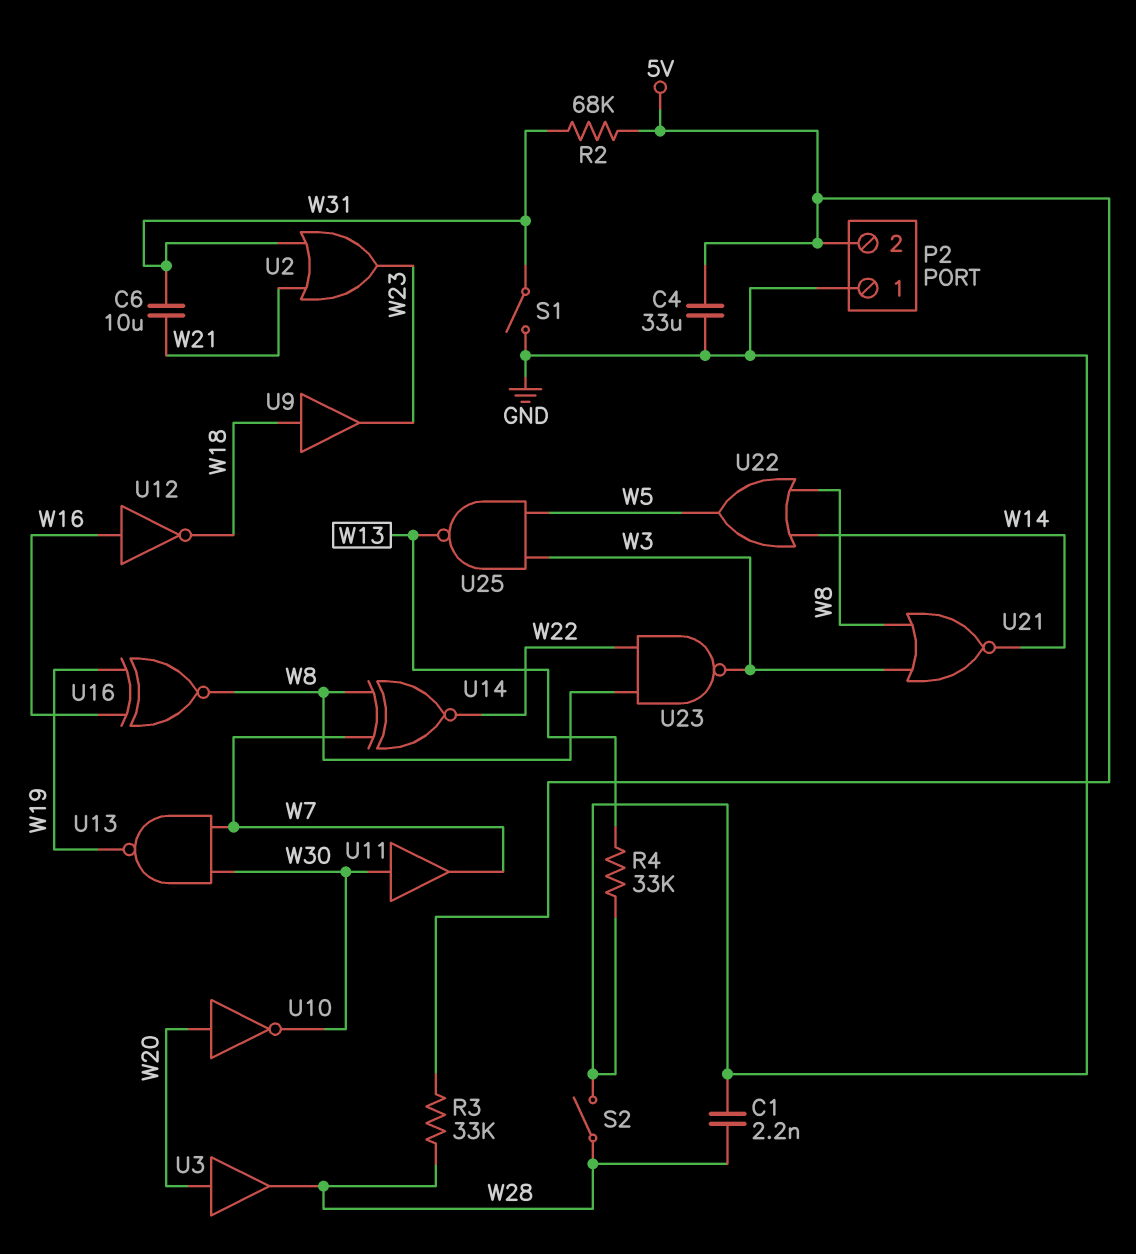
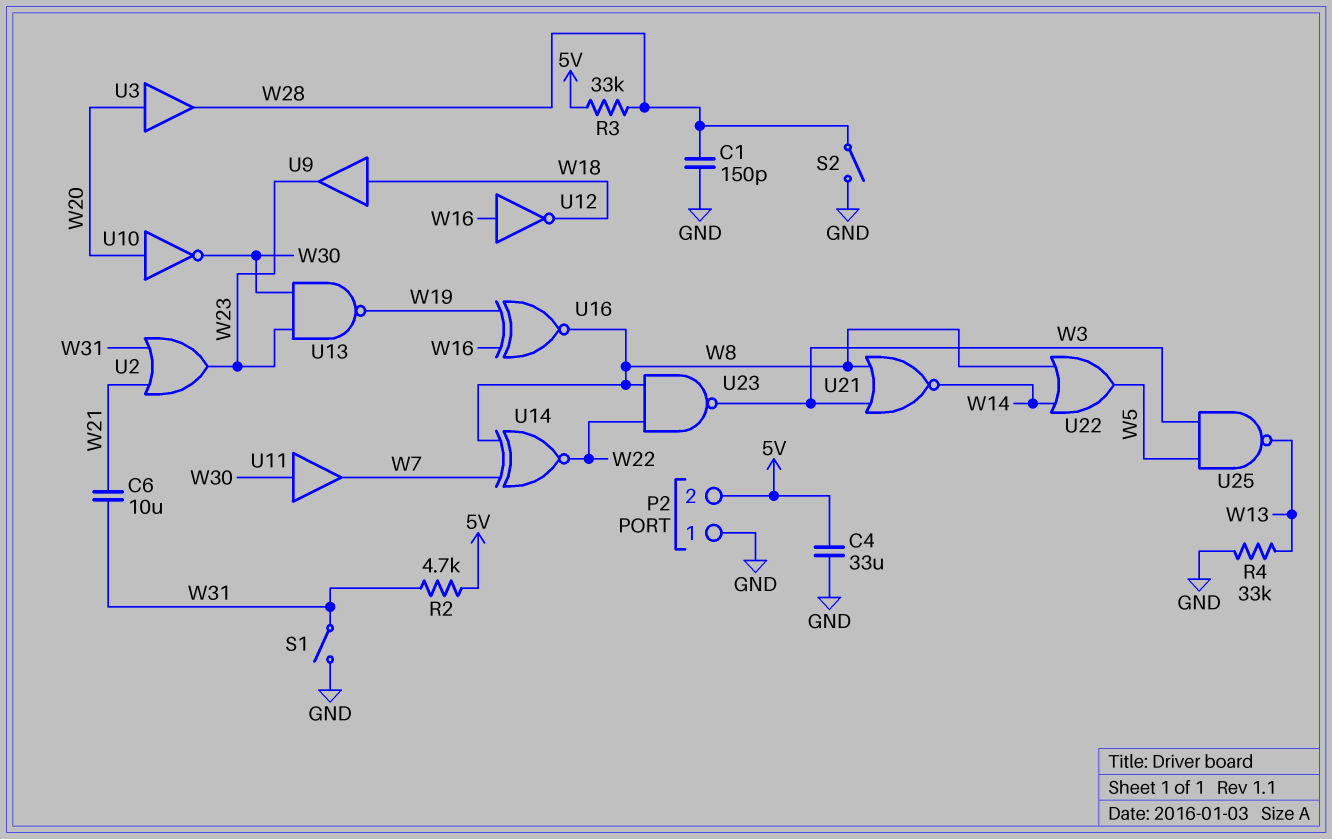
C1: 2.2nF (GND, W28) -> 150pF (GND, W28)
R2: 68k (5V, W31) -> 4.7k (5V, W31)
U13: NAND (in W7, in W30, out W19) -> NAND (in W23, in W30, out W19)

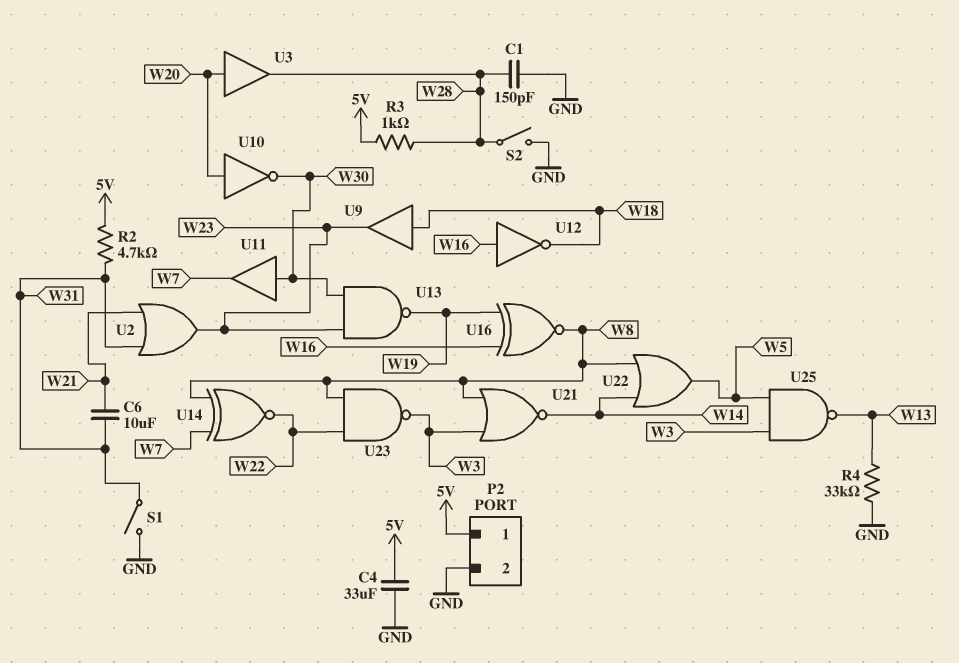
P2 pin 1: GND -> 5V
P2 pin 2: 5V -> GND
R3: 33k (5V, W28) -> 1k (5V, W28)

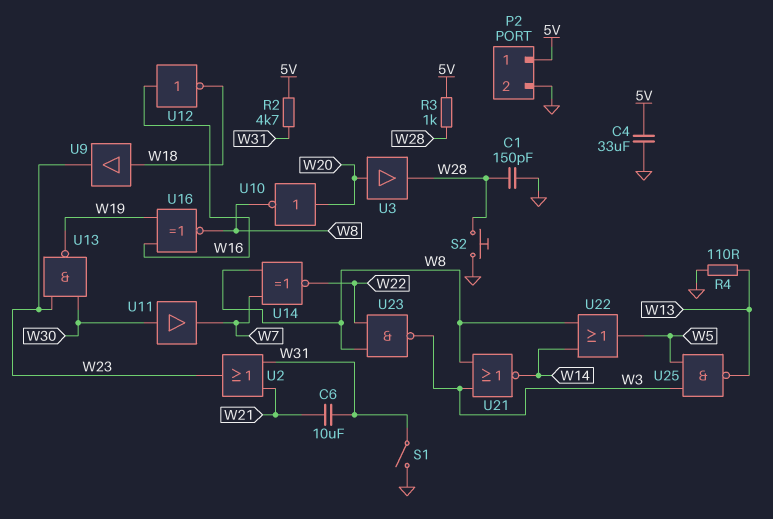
R4: 33k (GND, W13) -> 110 (GND, W13)
S2: switch (GND, W28) -> button (GND, W28)
U10: NOT (in W20, out W30) -> NOT (in W20, out W8)

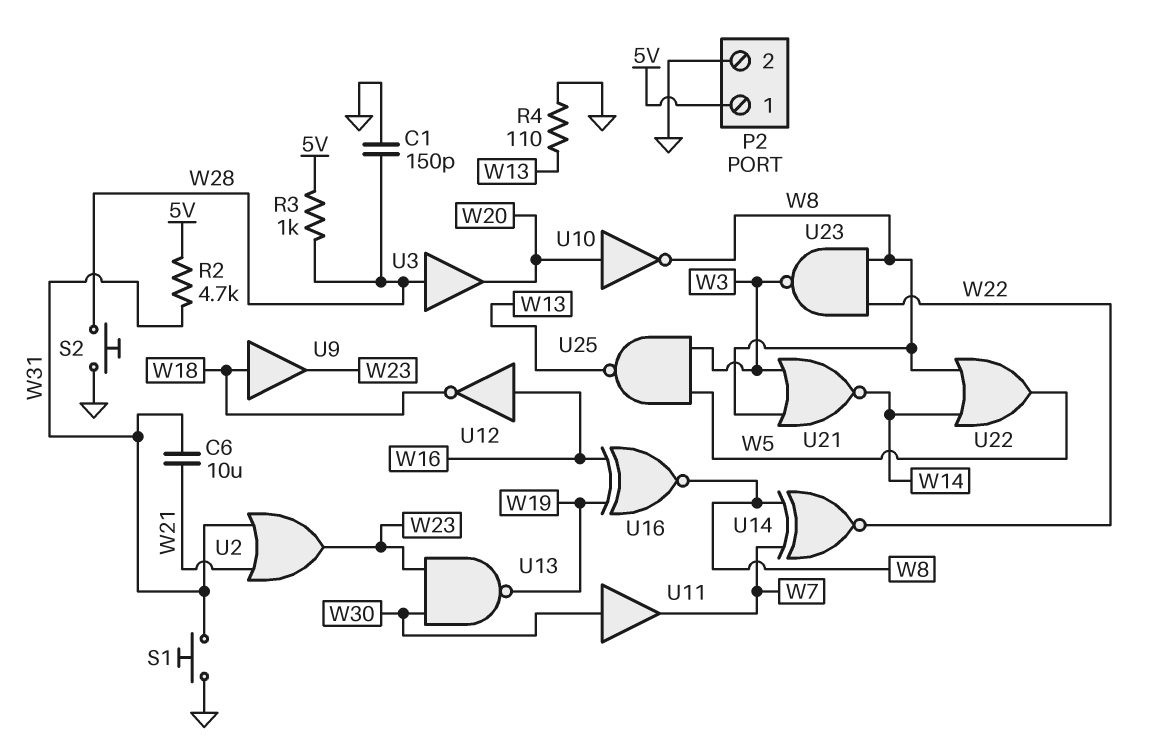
C4: 33uF (5V, GND) -> none
S1: switch (GND, W31) -> button (GND, W31)
U3: buffer (in W20, out W28) -> buffer (in W28, out W20)

